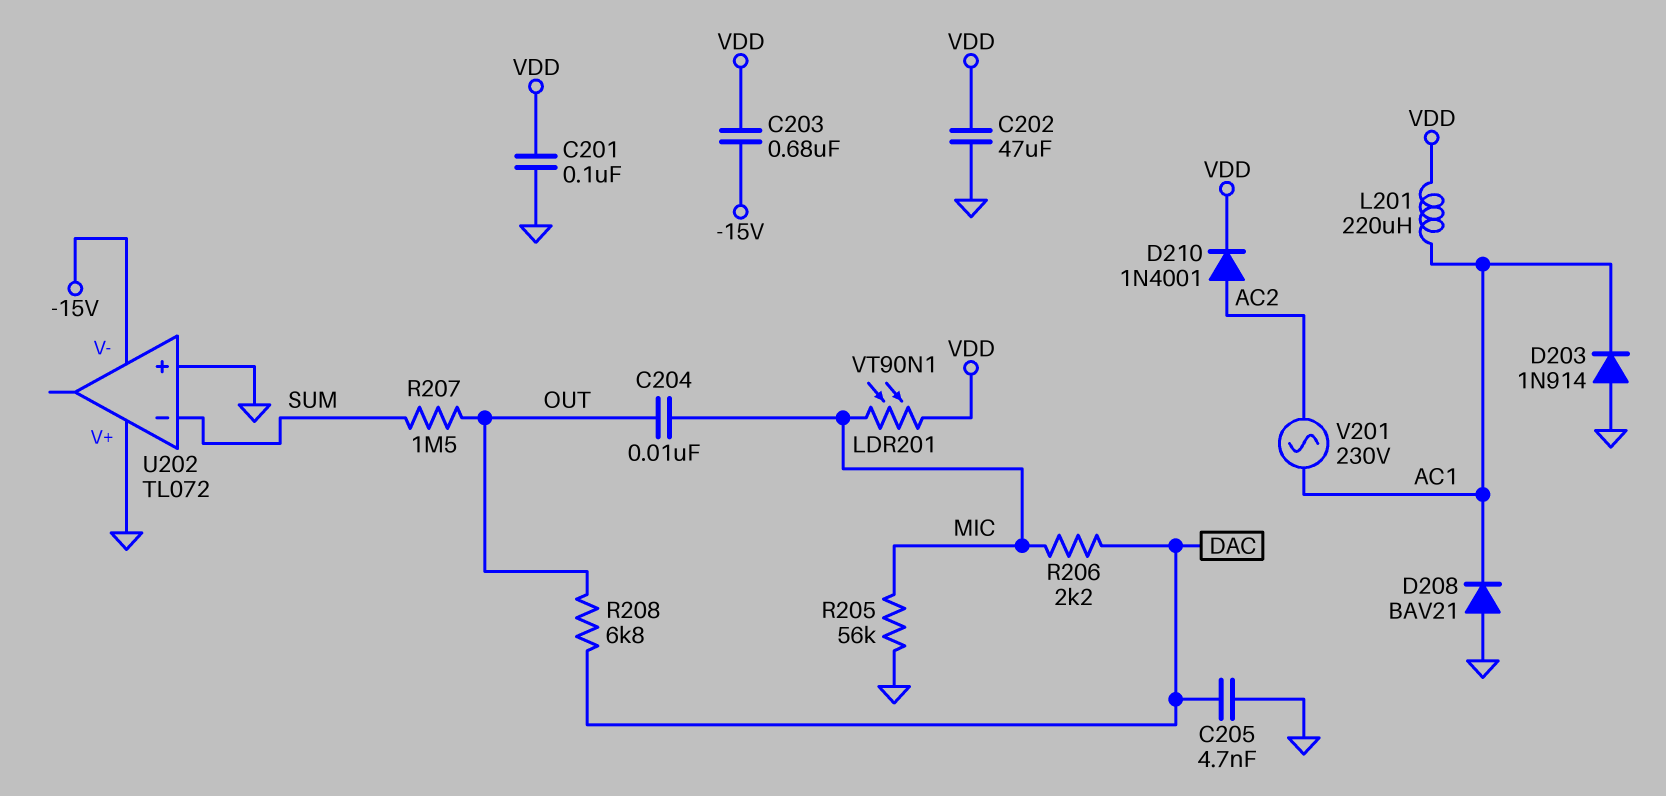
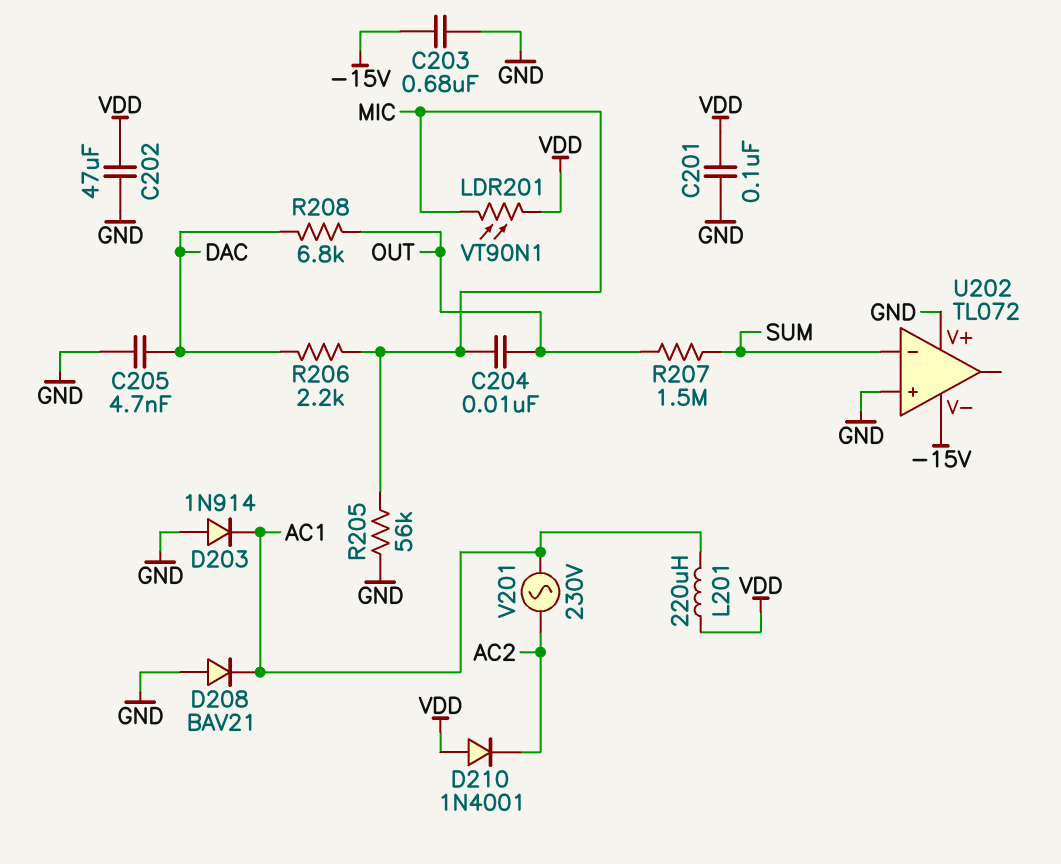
C203: 680nF (-15V, VDD) -> 680nF (-15V, GND)
D210: diode 1N4001 (A AC2, K VDD) -> diode 1N4001 (A VDD, K AC2)

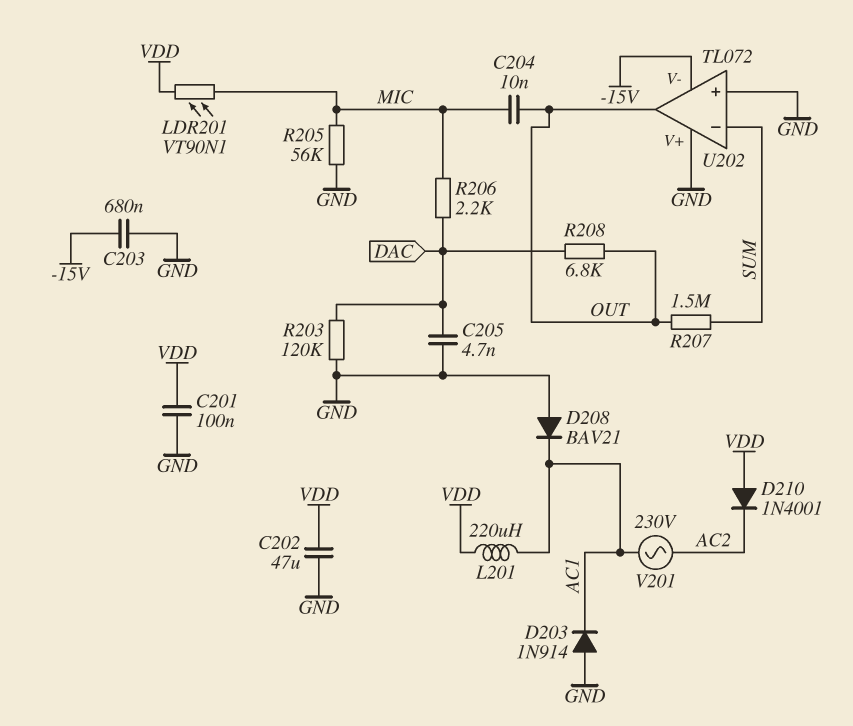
R203: none -> 120k (DAC, GND)
U202 pin out: none -> OUT

